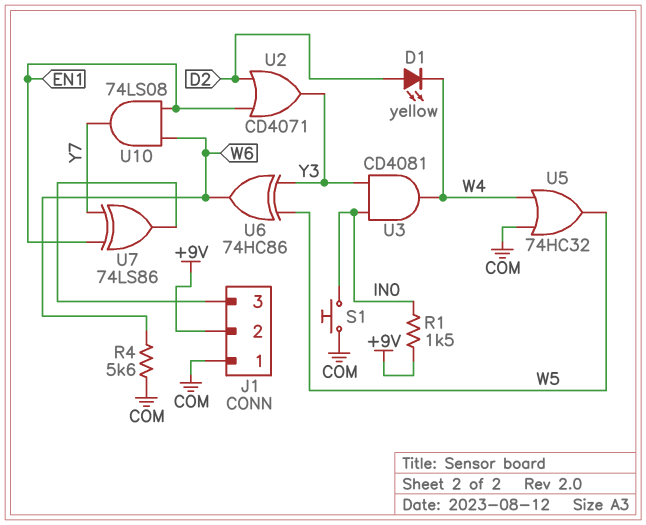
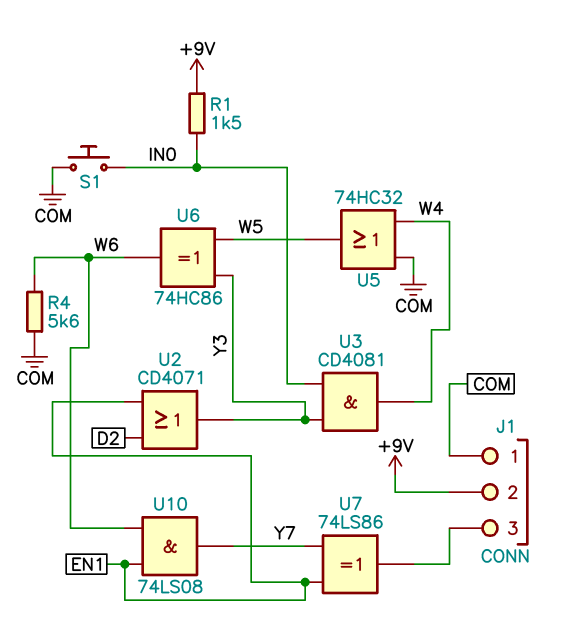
D1: LED yellow (A D2, K W4) -> none

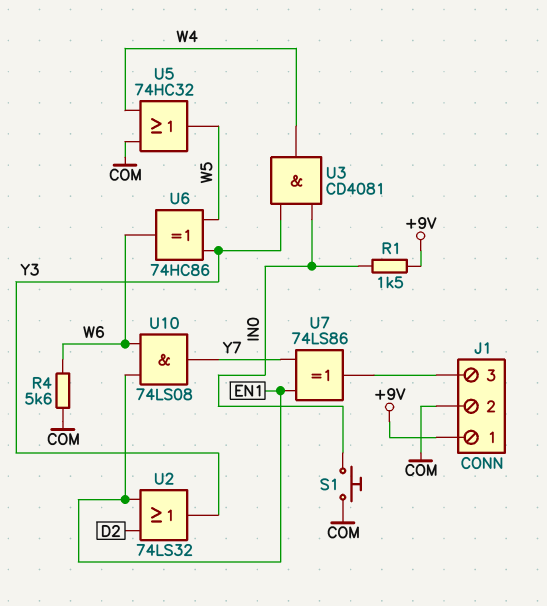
J1 pin 1: COM -> +9V
J1 pin 2: +9V -> COM
U2: OR CD4071 (in D2, in EN1, out Y3) -> OR 74LS32 (in D2, in EN1, out Y3)

